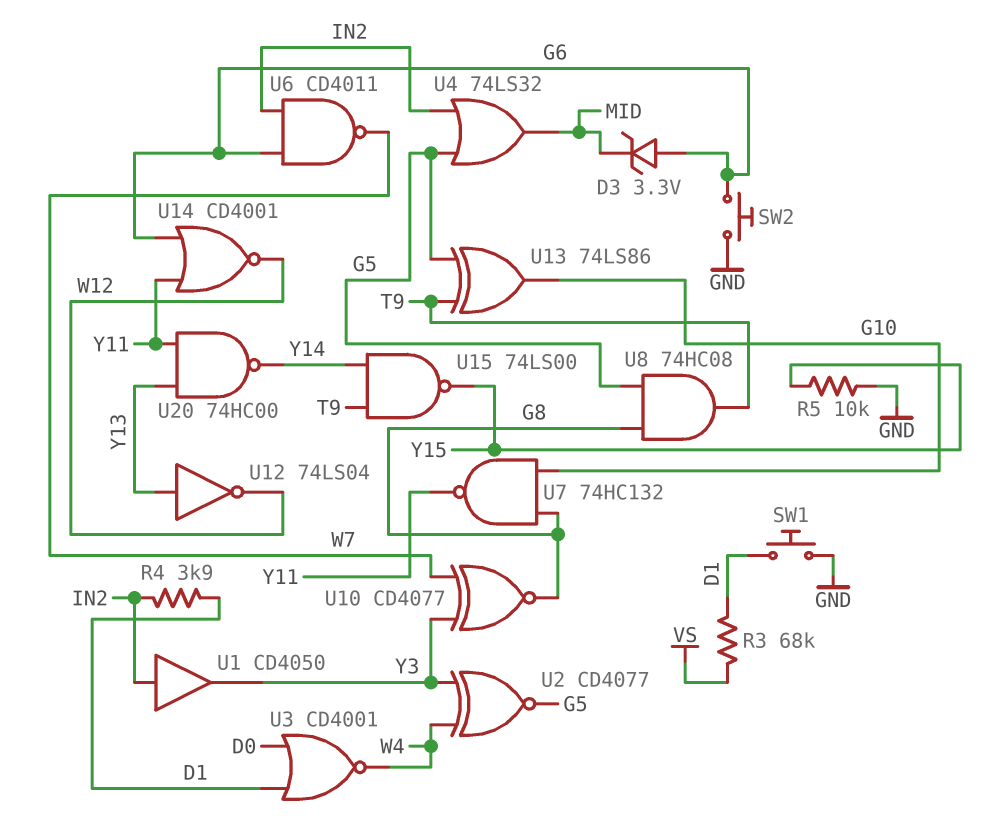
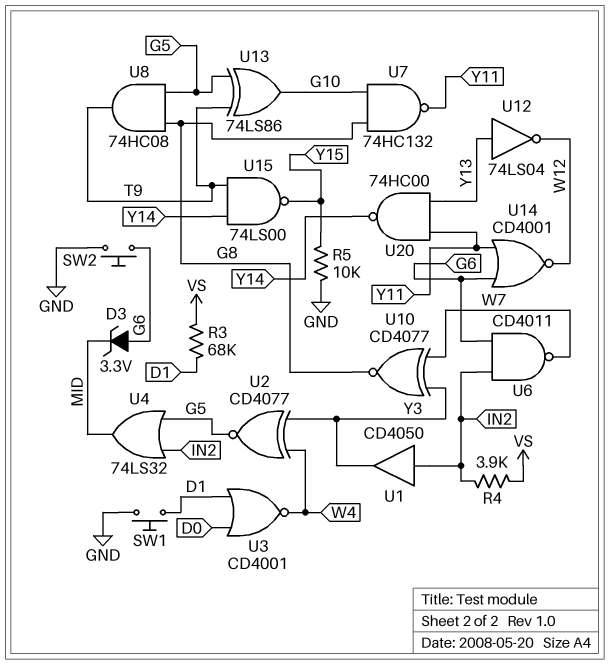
R4: 3.9k (D1, IN2) -> 3.9k (IN2, VS)

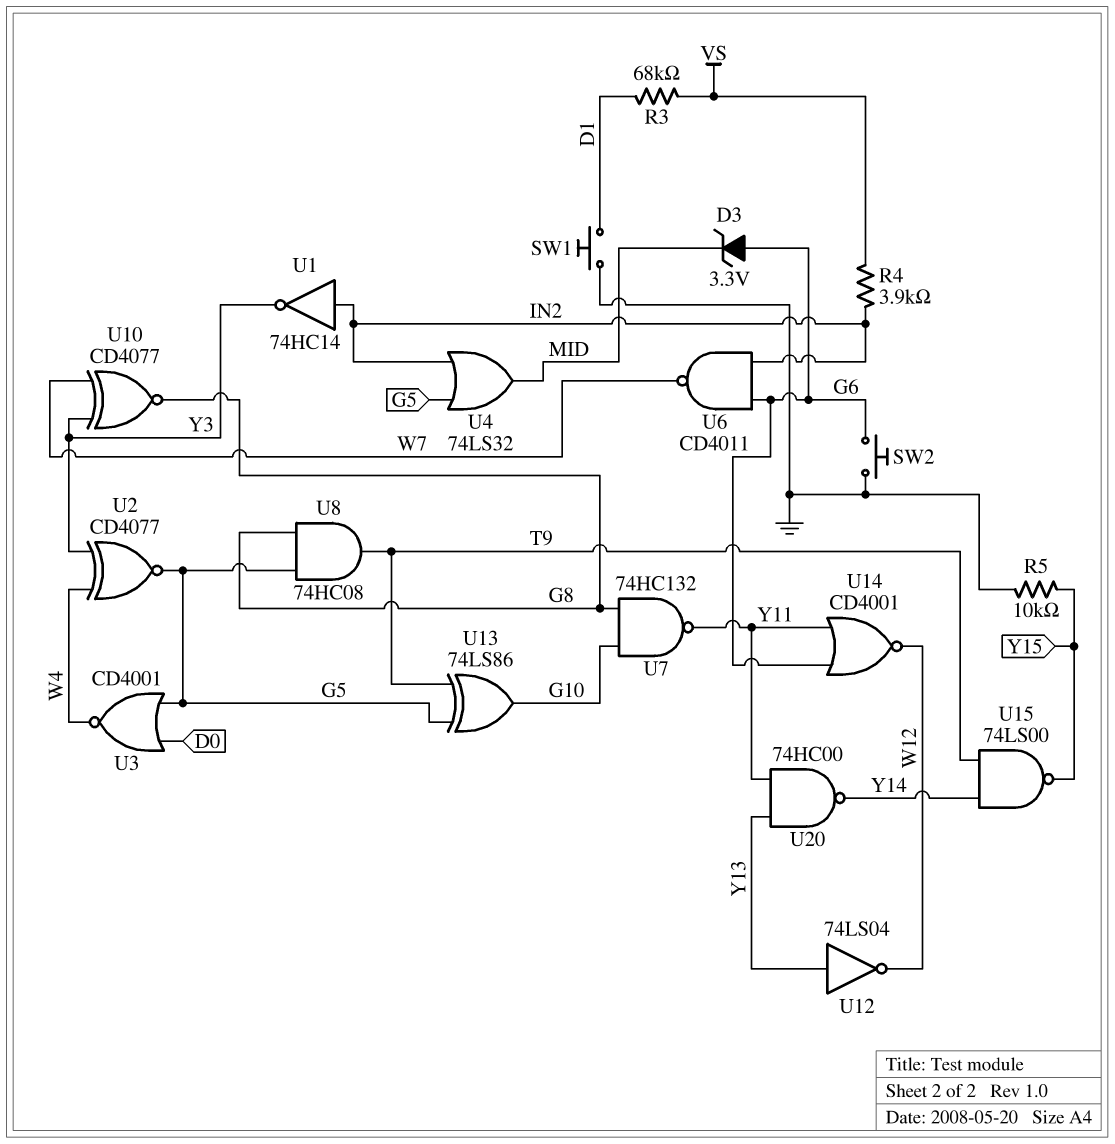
U1: buffer CD4050 (in IN2, out Y3) -> NOT 74HC14 (in IN2, out Y3)
U3: NOR CD4001 (in D0, in D1, out W4) -> NOR CD4001 (in D0, in G5, out W4)

